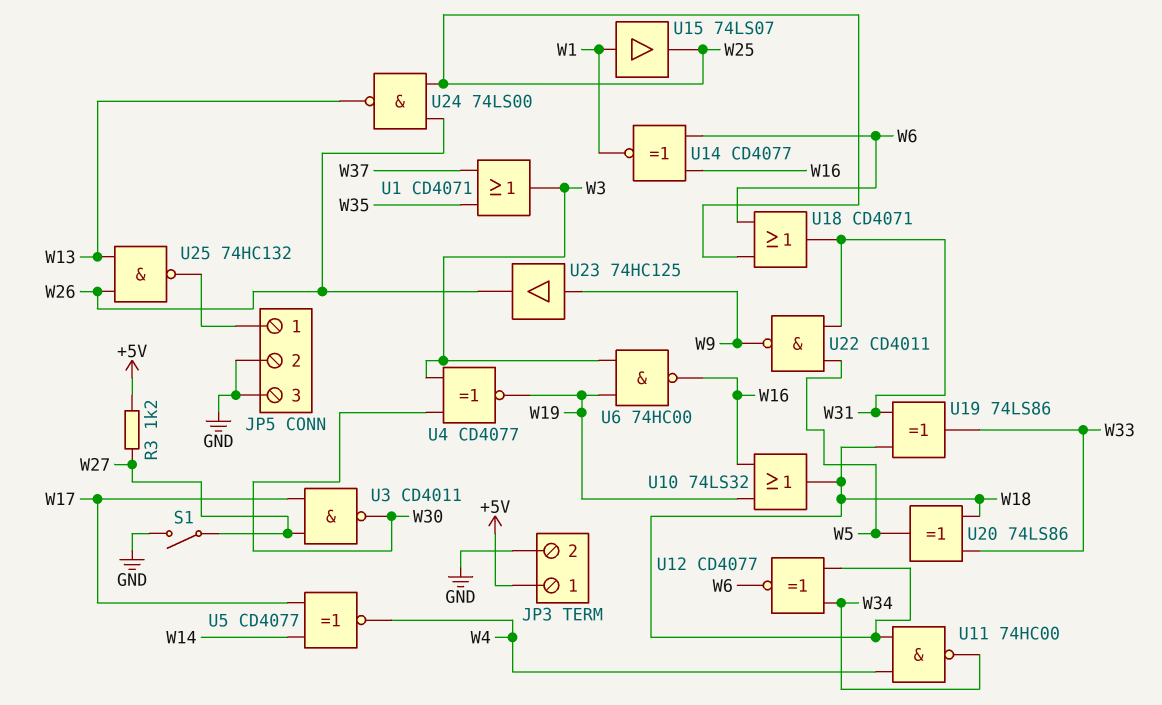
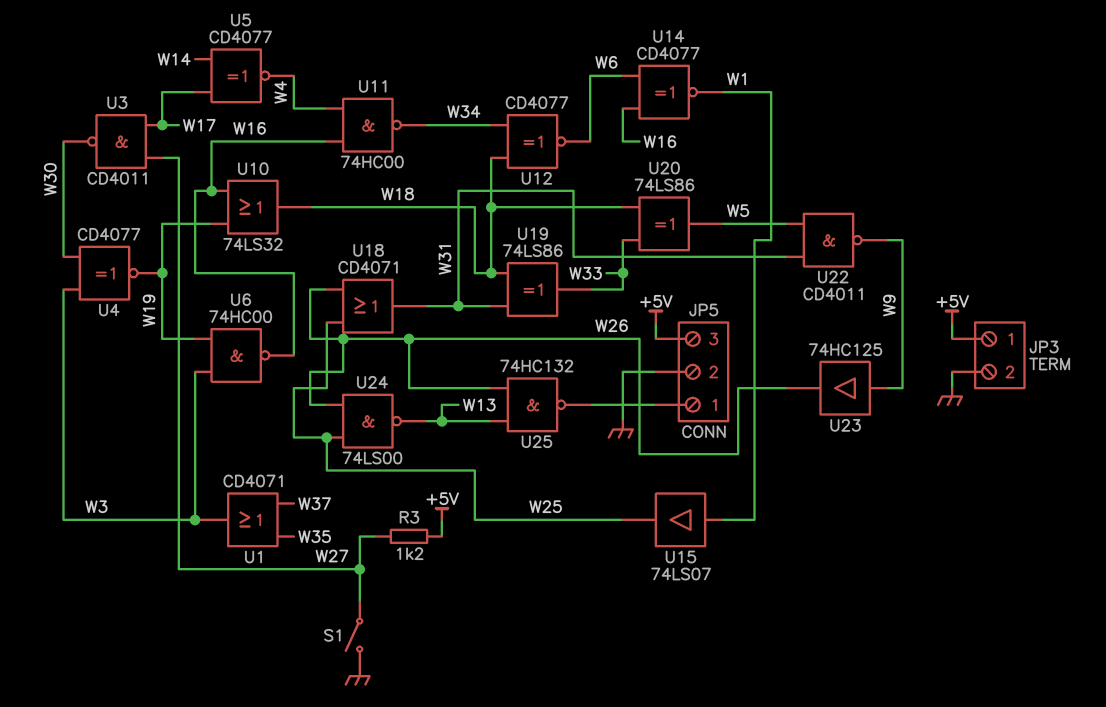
JP5 pin 3: GND -> +5V
U11: NAND 74HC00 (in W4, in W18, out W34) -> NAND 74HC00 (in W4, in W16, out W34)
U18: OR CD4071 (in W6, in W25, out W31) -> OR CD4071 (in W25, in W26, out W31)

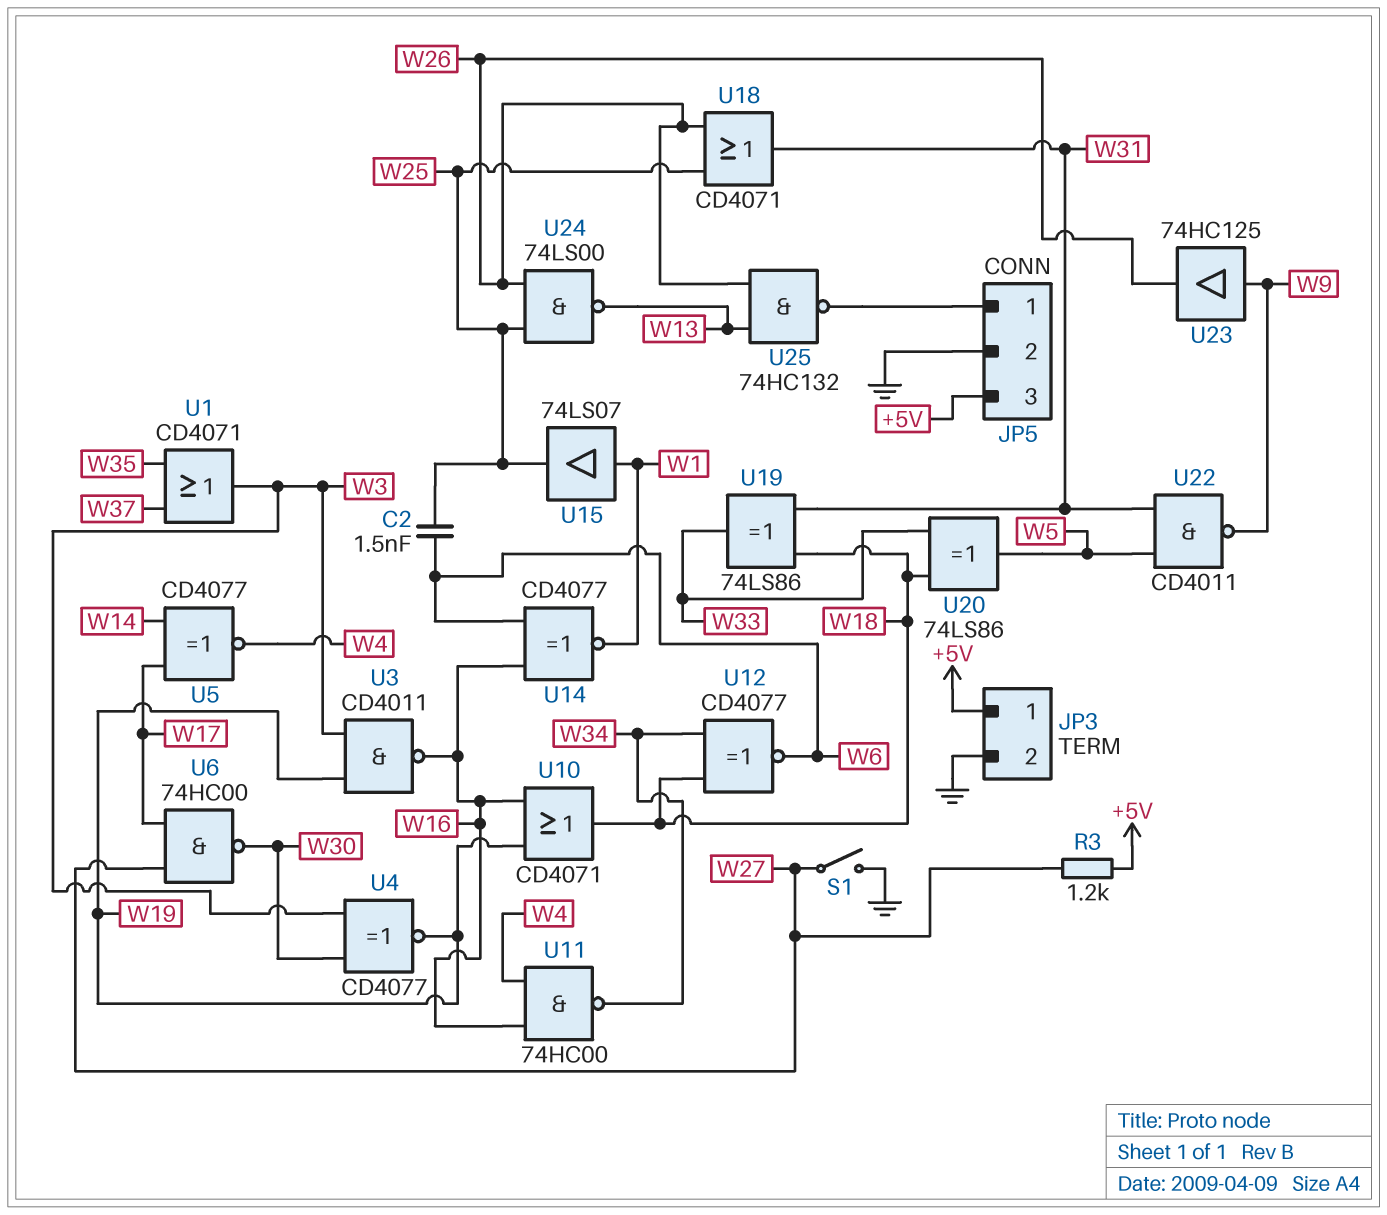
C2: none -> 1.5nF (W6, W25)
U3: NAND CD4011 (in W17, in W27, out W30) -> NAND CD4011 (in W3, in W19, out W16)
U6: NAND 74HC00 (in W3, in W19, out W16) -> NAND 74HC00 (in W17, in W27, out W30)
U10: OR 74LS32 (in W16, in W19, out W18) -> OR CD4071 (in W16, in W19, out W18)

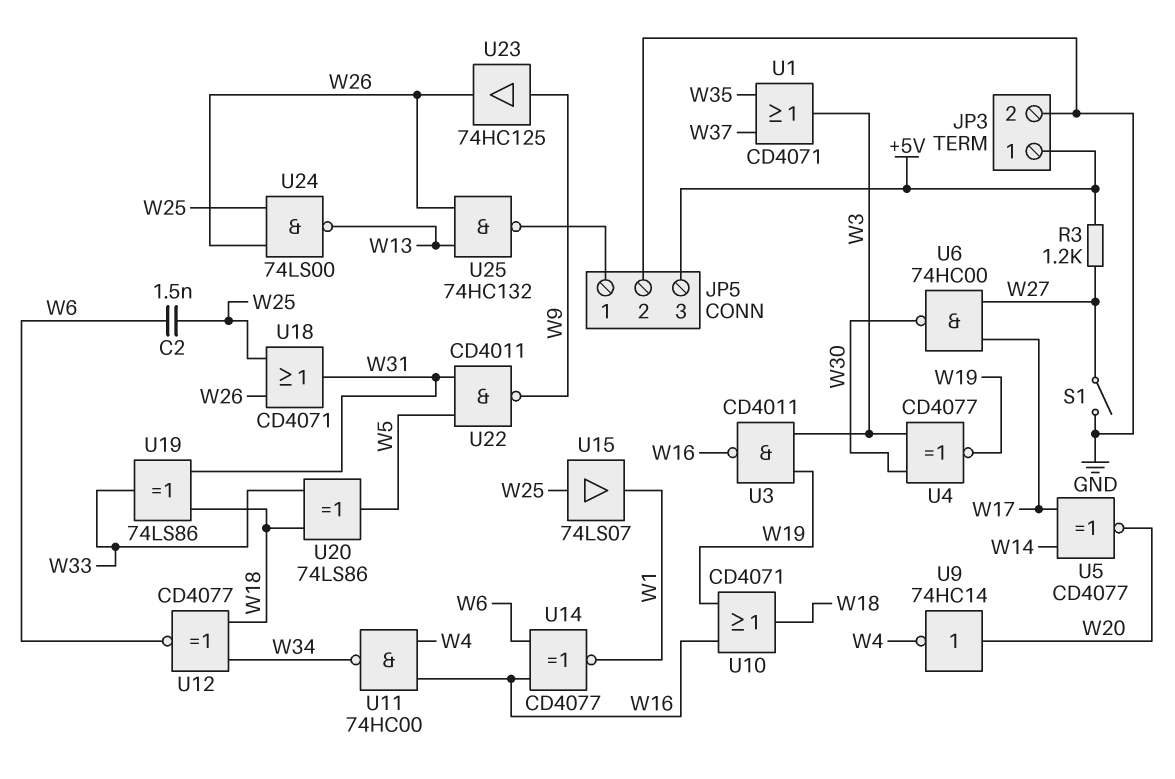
U5: XNOR CD4077 (in W14, in W17, out W4) -> XNOR CD4077 (in W14, in W17, out W20)
U9: none -> NOT 74HC14 (in W20, out W4)
U15: buffer 74LS07 (in W1, out W25) -> buffer 74LS07 (in W25, out W1)

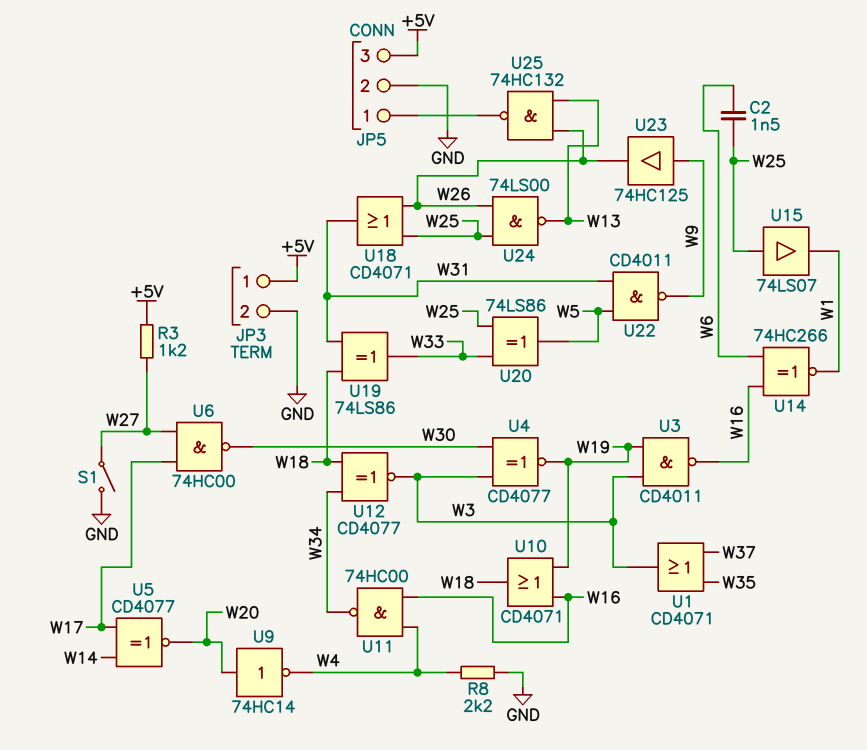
R8: none -> 2.2k (GND, W4)
U12: XNOR CD4077 (in W18, in W34, out W6) -> XNOR CD4077 (in W18, in W34, out W3)
U14: XNOR CD4077 (in W6, in W16, out W1) -> XNOR 74HC266 (in W6, in W16, out W1)
U20: XOR 74LS86 (in W18, in W33, out W5) -> XOR 74LS86 (in W25, in W33, out W5)

